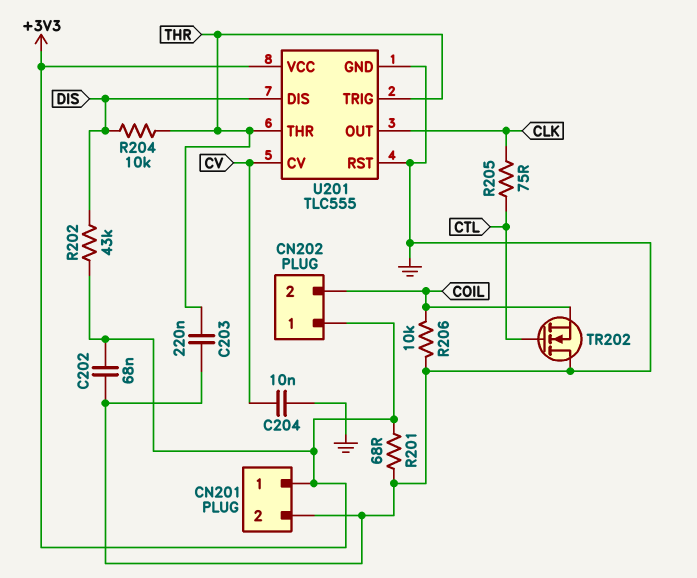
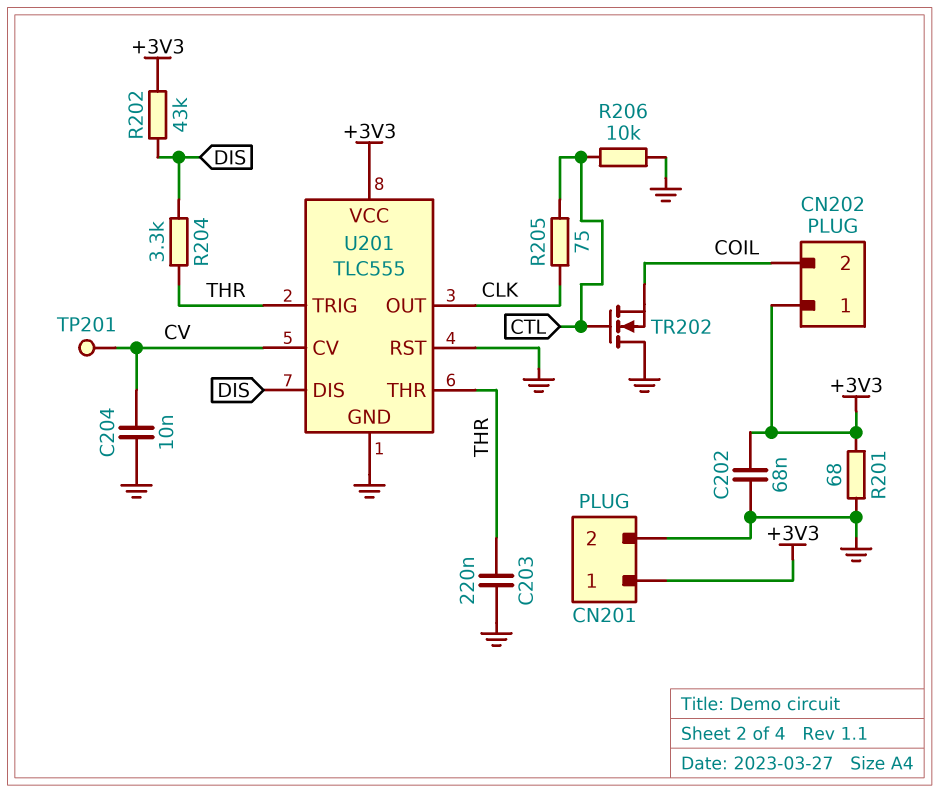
R204: 10k (DIS, THR) -> 3.3k (DIS, THR)
R206: 10k (COIL, GND) -> 10k (CTL, GND)
TP201: none -> test point (CV)

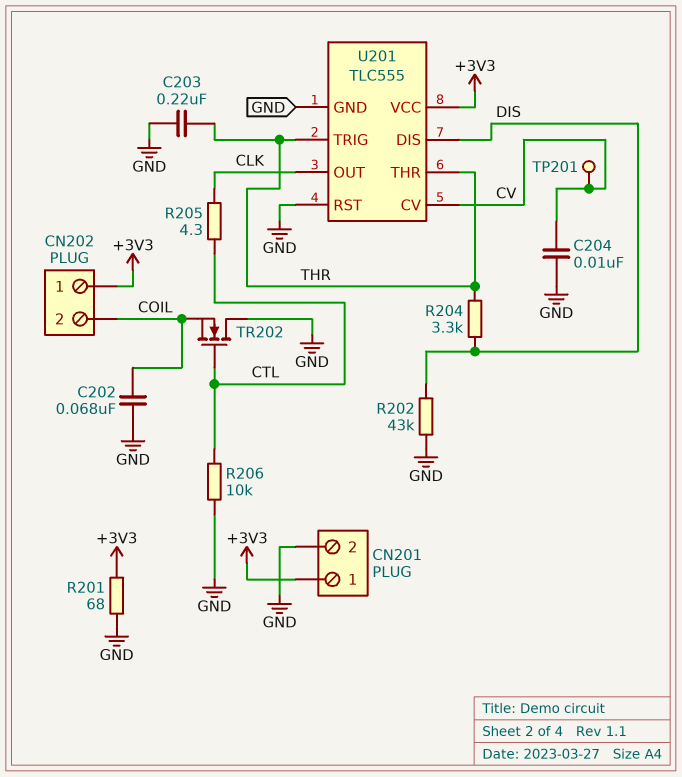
C202: 68nF (+3V3, GND) -> 68nF (COIL, GND)
R202: 43k (+3V3, DIS) -> 43k (DIS, GND)
R205: 75 (CLK, CTL) -> 4.3 (CLK, CTL)

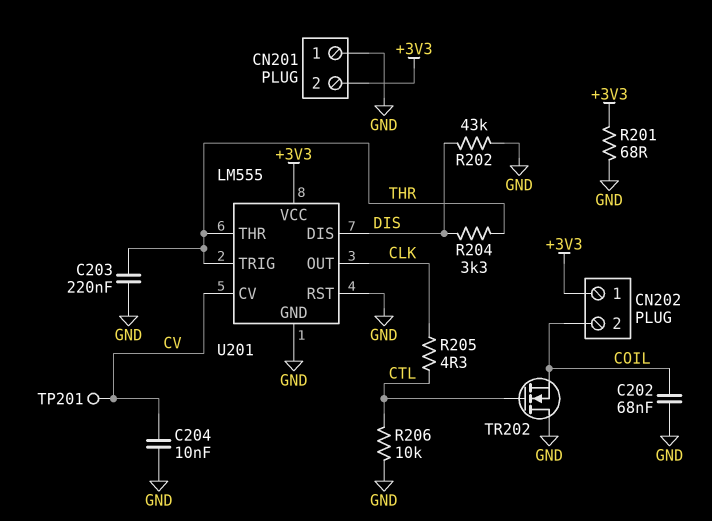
CN201 pin 1: +3V3 -> GND
CN201 pin 2: GND -> +3V3
U201: TLC555 -> LM555

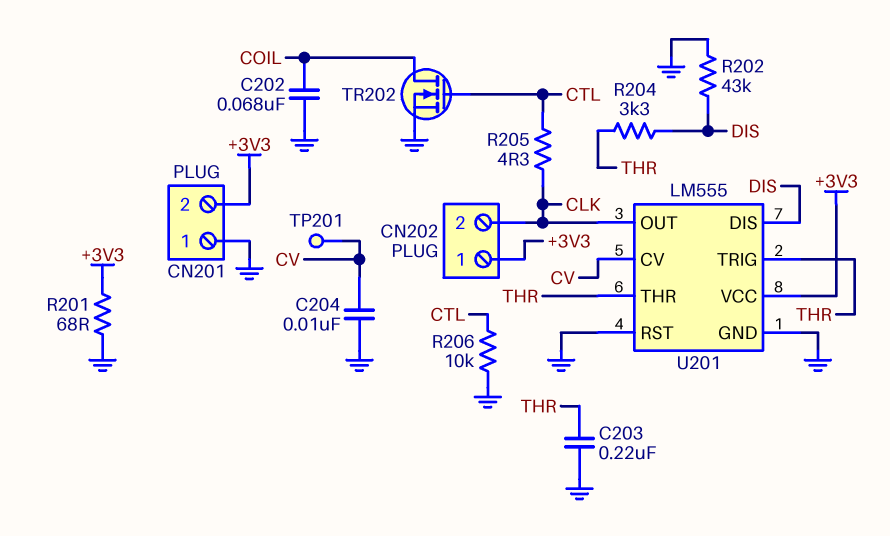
CN202 pin 2: COIL -> CLK
TR202: NMOS (G CTL, D GND, S COIL) -> NMOS (G CTL, D COIL, S GND)

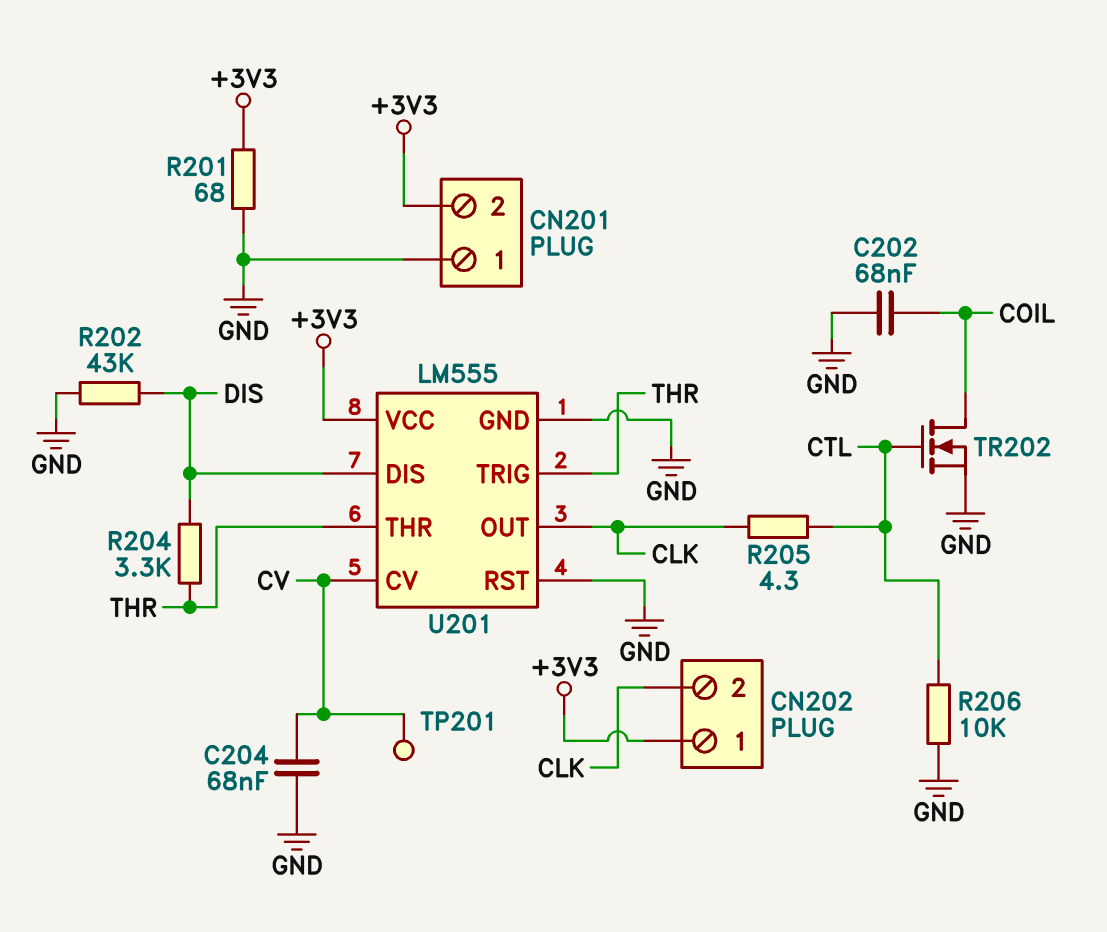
C203: 220nF (GND, THR) -> none
C204: 10nF (CV, GND) -> 68nF (CV, GND)

